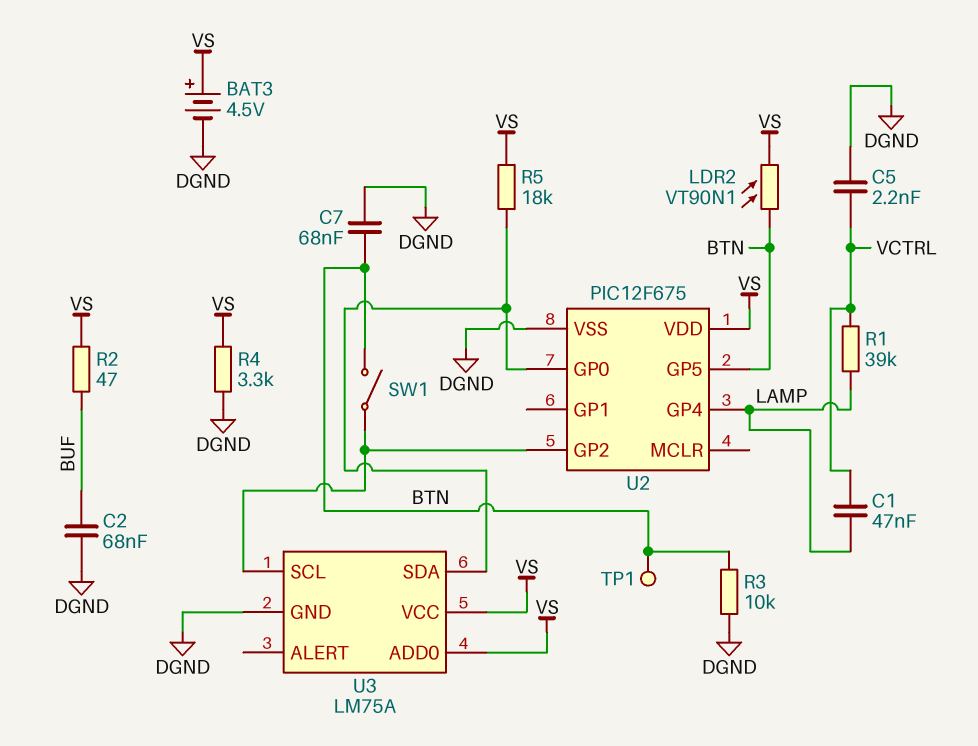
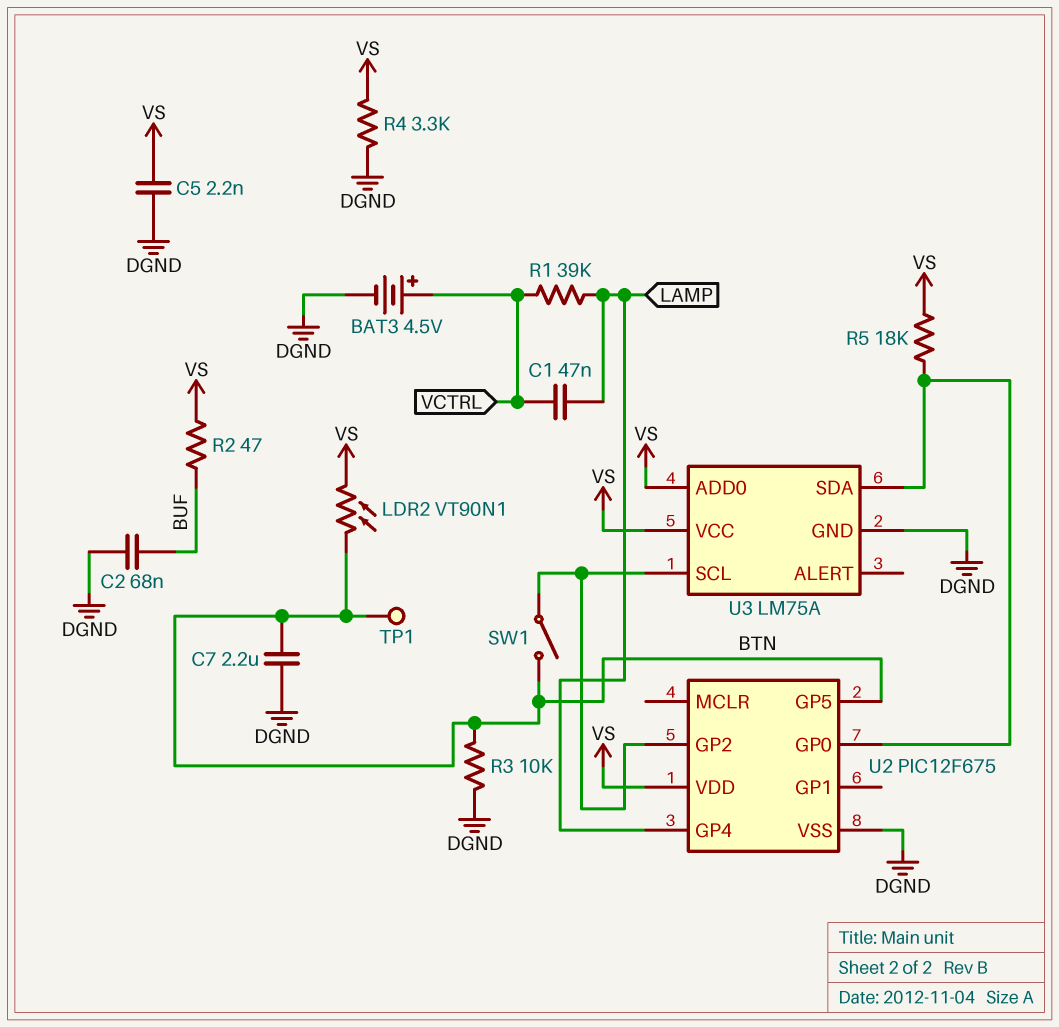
BAT3: 4.5V (plus VS, minus DGND) -> 4.5V (plus VCTRL, minus DGND)
C5: 2.2nF (DGND, VCTRL) -> 2.2nF (DGND, VS)
C7: 68nF (BTN, DGND) -> 2.2uF (BTN, DGND)

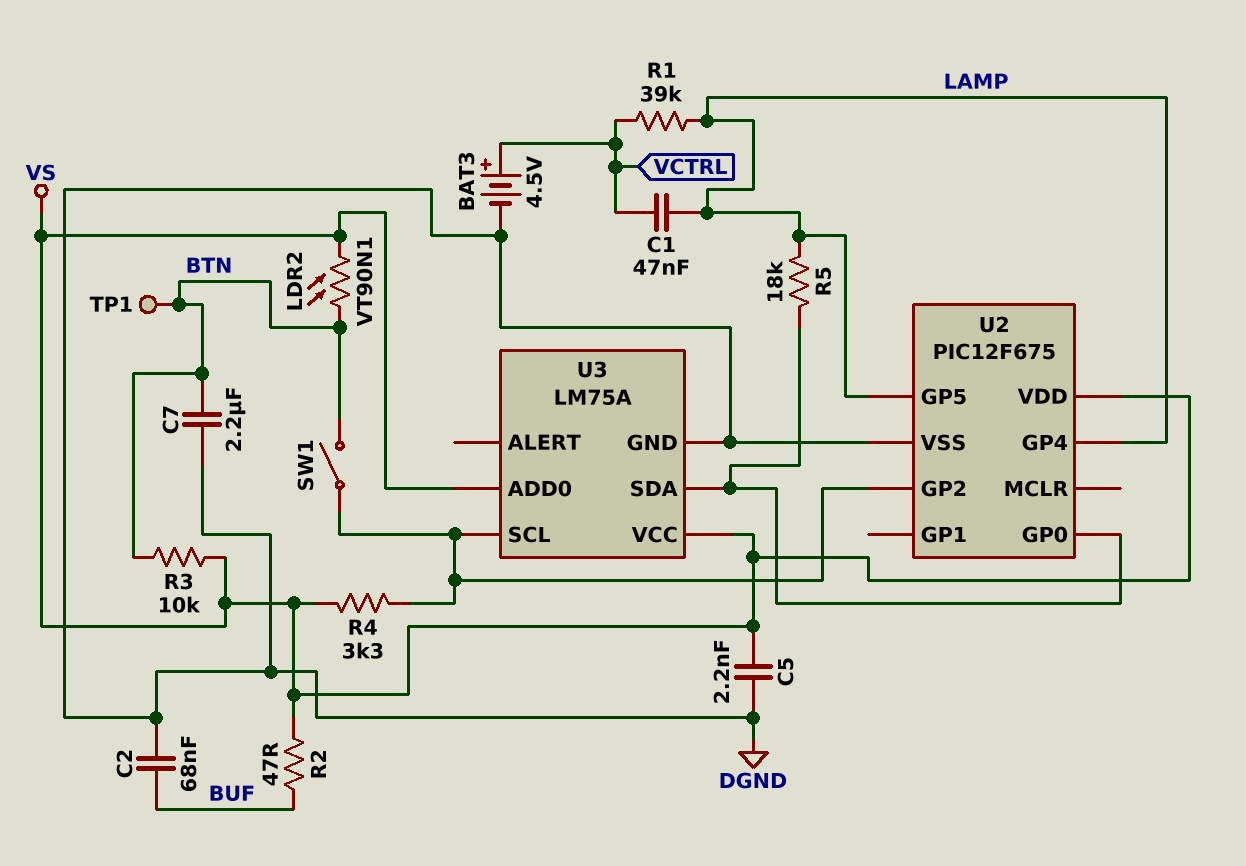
R3: 10k (BTN, DGND) -> 10k (BTN, VS)
R4: 3.3k (DGND, VS) -> 3.3k (U2/GP2, VS)
R5: 18k (U2/GP0, VS) -> 18k (LAMP, U2/GP0)
U2 pin GP5: BTN -> LAMP

